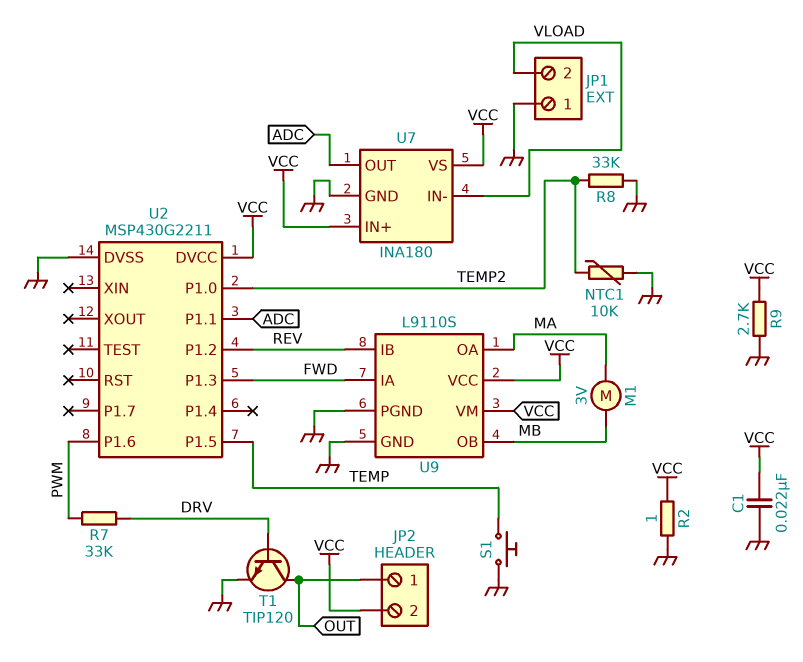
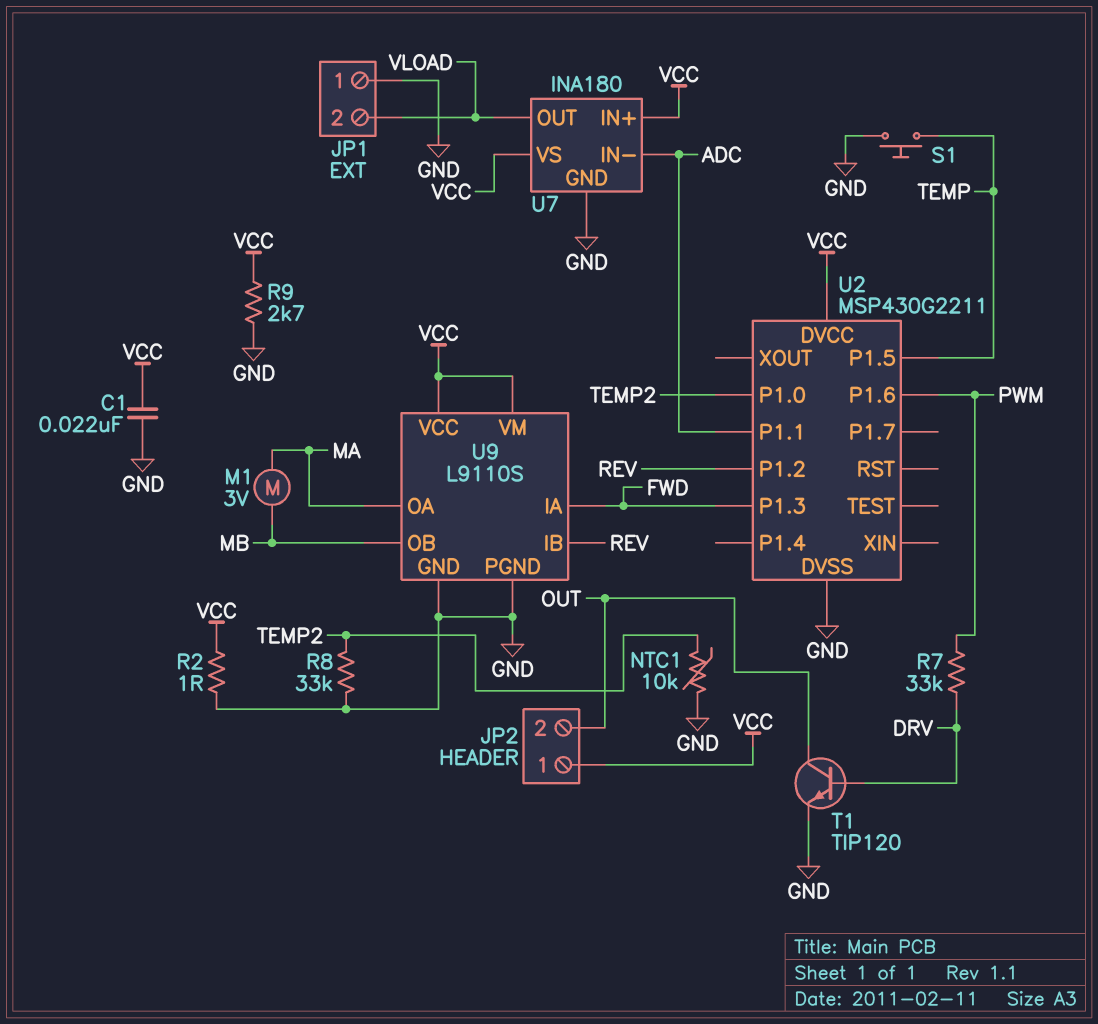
JP2 pin 1: OUT -> VCC
JP2 pin 2: VCC -> OUT
U7 pin IN-: VLOAD -> ADC
U7 pin OUT: ADC -> VLOAD

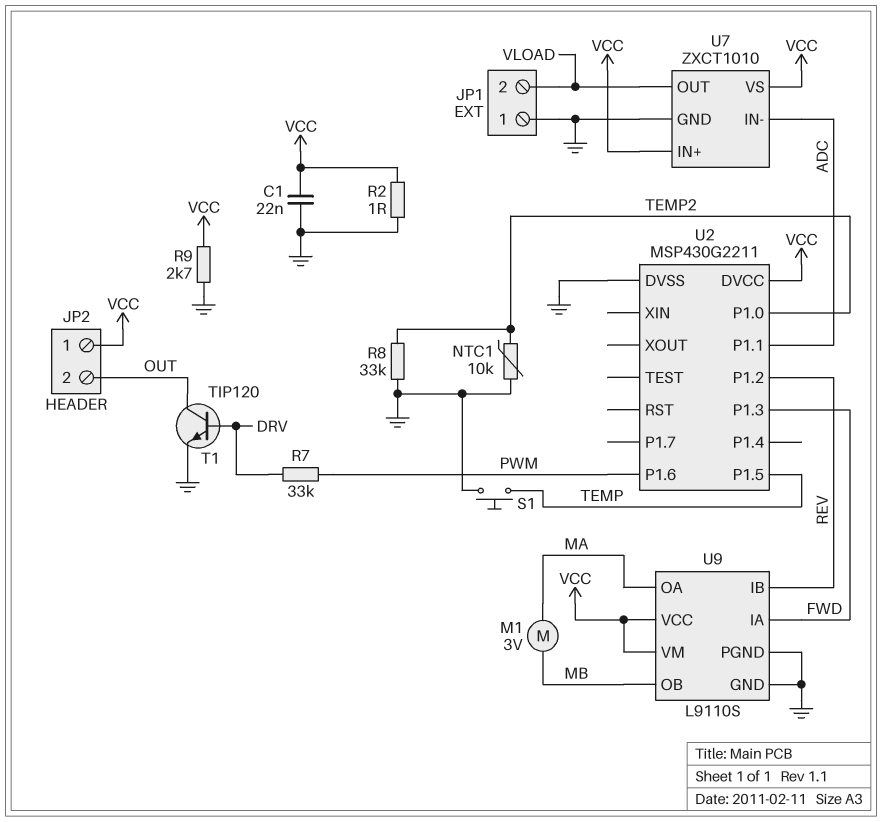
U7: INA180 -> ZXCT1010

